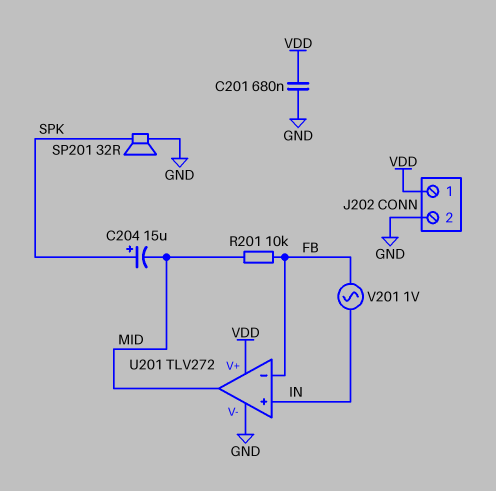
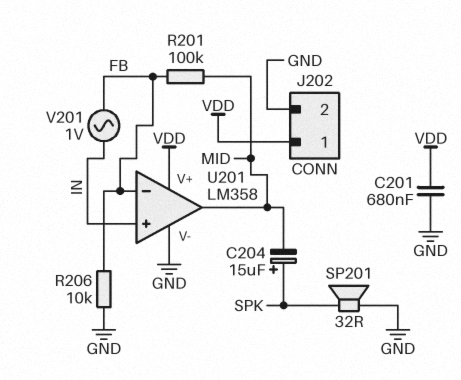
R201: 10k (FB, MID) -> 100k (FB, MID)
R206: none -> 10k (FB, GND)
U201: TLV272 -> LM358

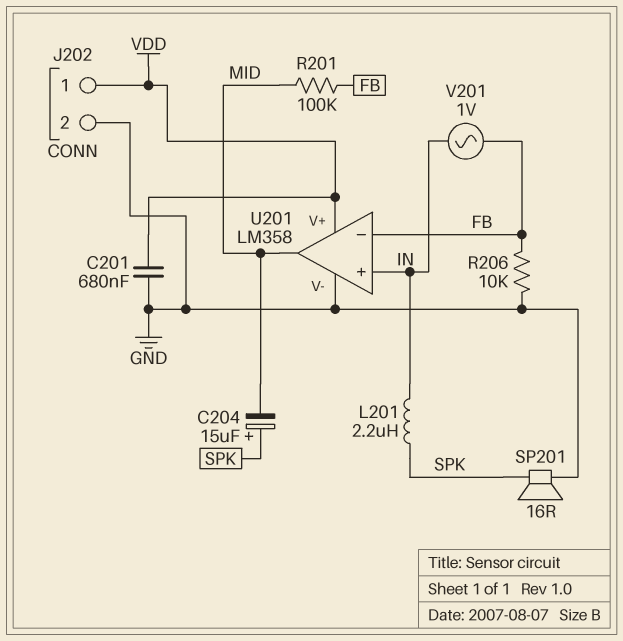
L201: none -> 2.2uH (IN, SPK)
SP201: speaker 32R (GND, SPK) -> speaker 16R (GND, SPK)

